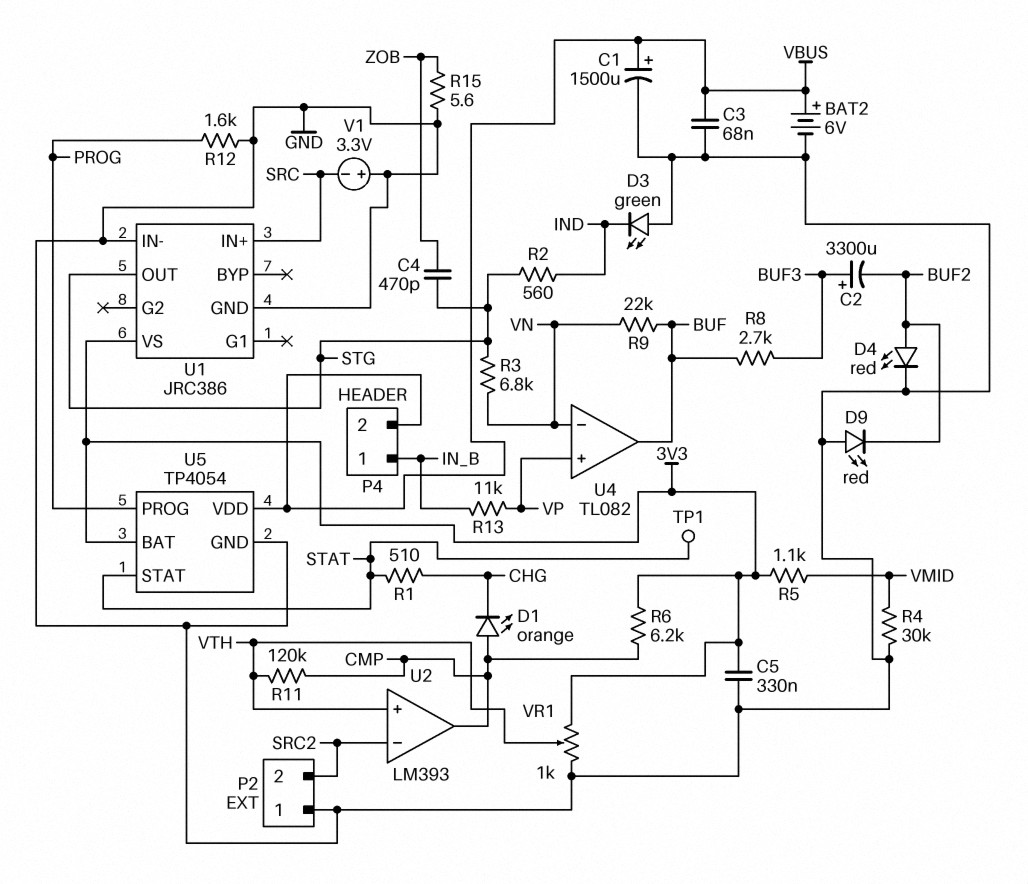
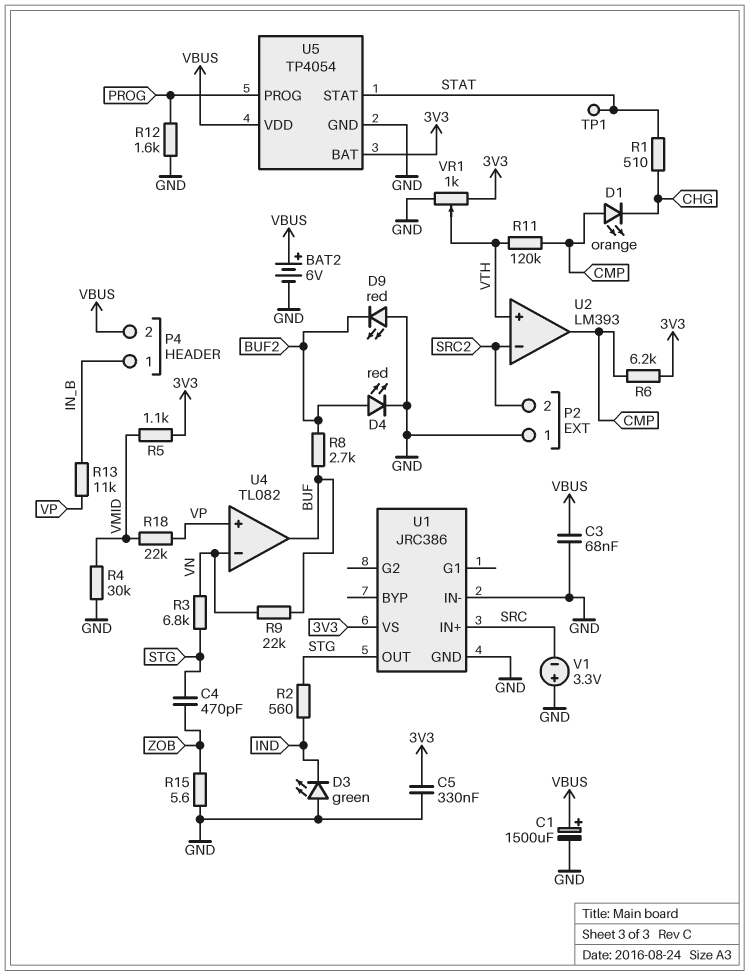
C2: 3300uF (plus BUF3, minus BUF2) -> none
R8: 2.7k (BUF, BUF3) -> 2.7k (BUF, BUF2)
R18: none -> 22k (VMID, VP)

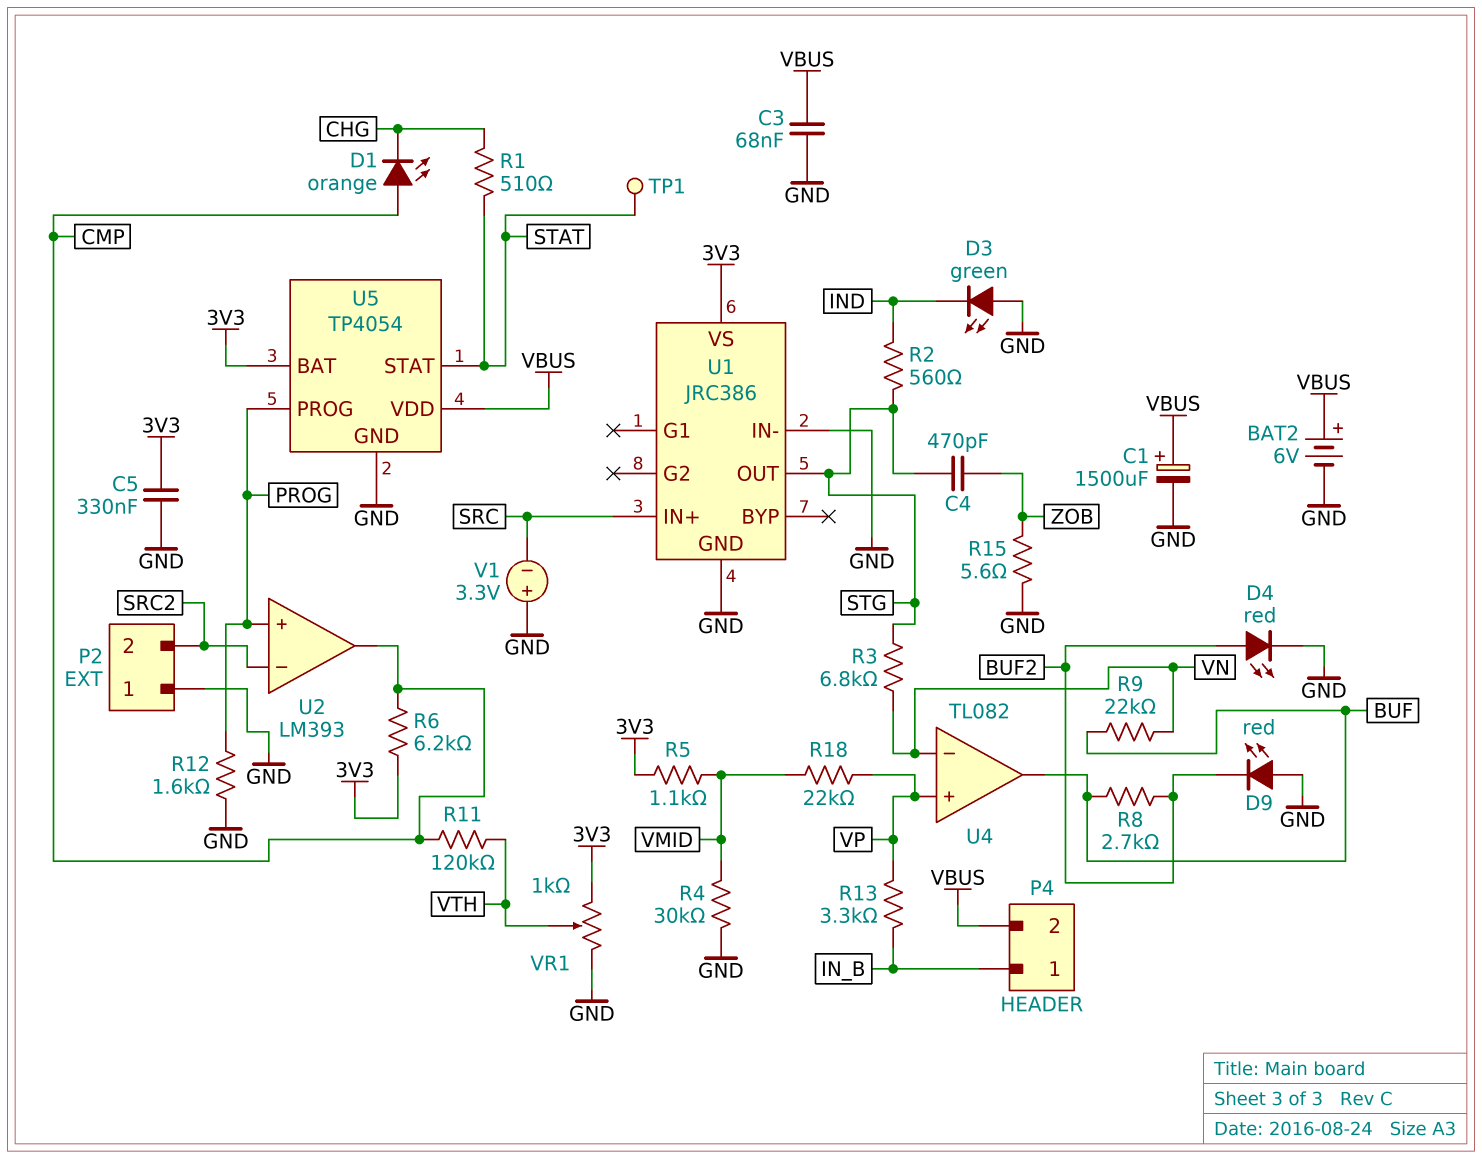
R13: 11k (IN_B, VP) -> 3.3k (IN_B, VP)
U2 pin in+: VTH -> PROG

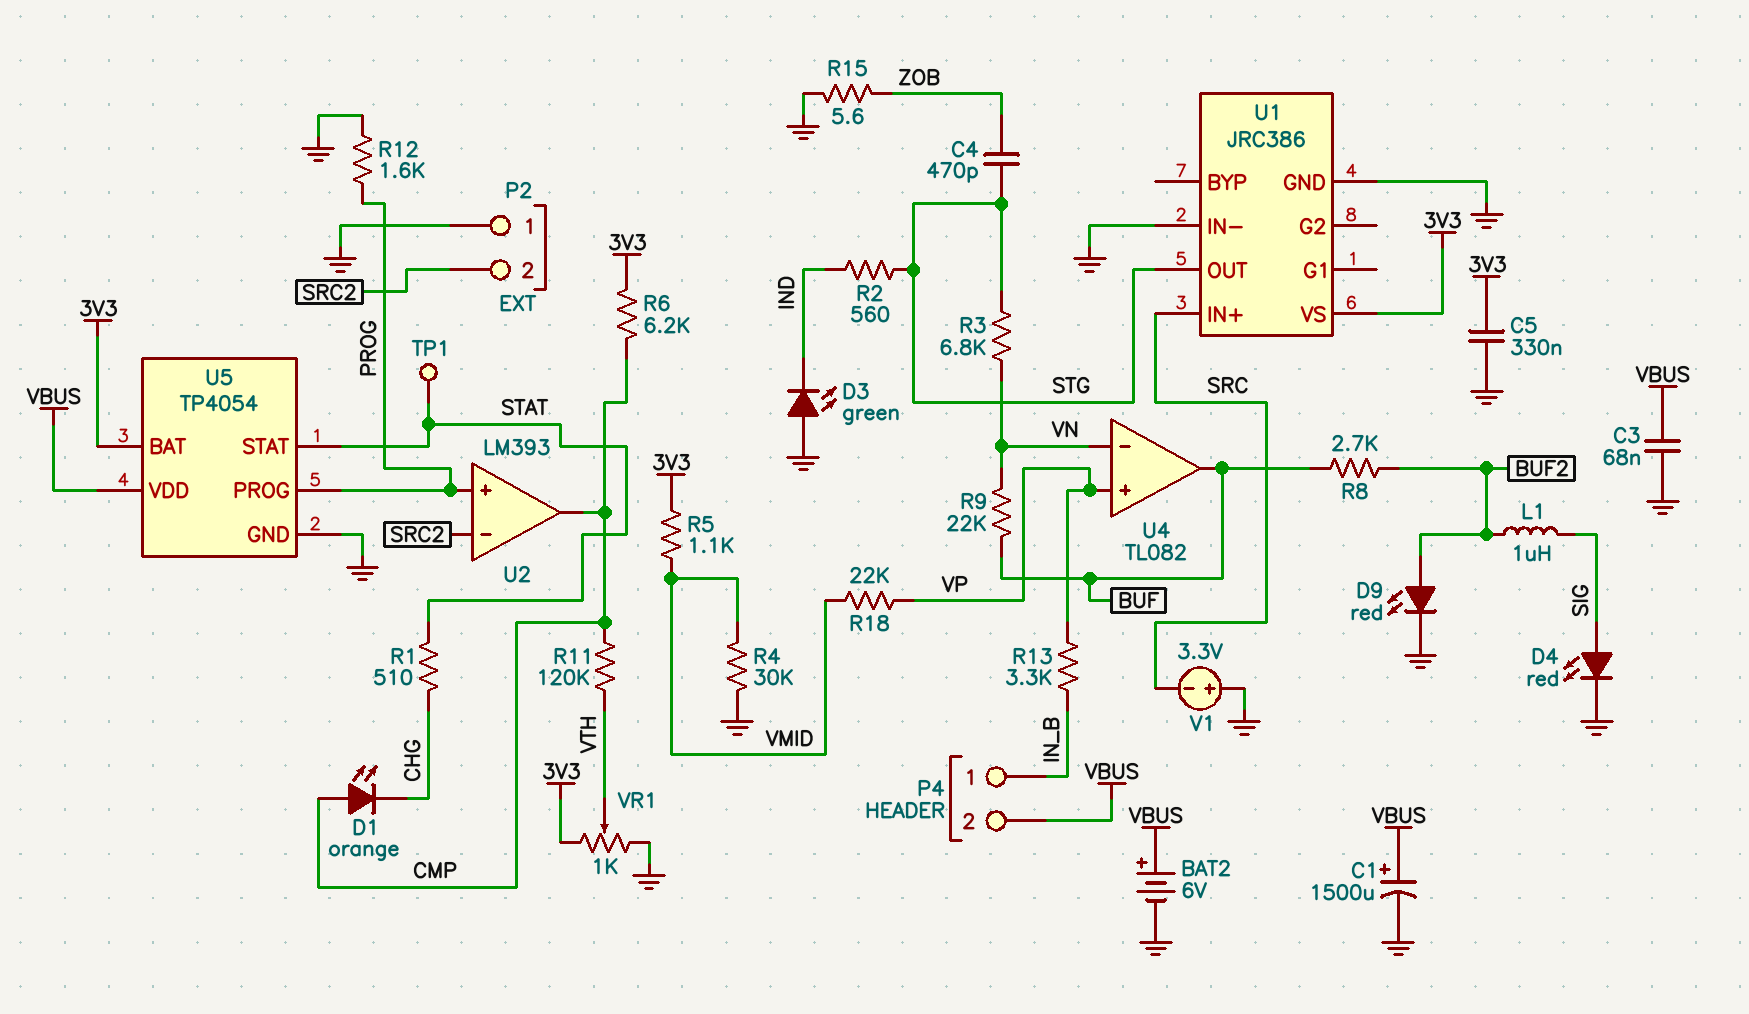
D4: LED red (A BUF2, K GND) -> LED red (A SIG, K GND)
D9: LED red (A GND, K BUF2) -> LED red (A BUF2, K GND)
L1: none -> 1uH (BUF2, SIG)

